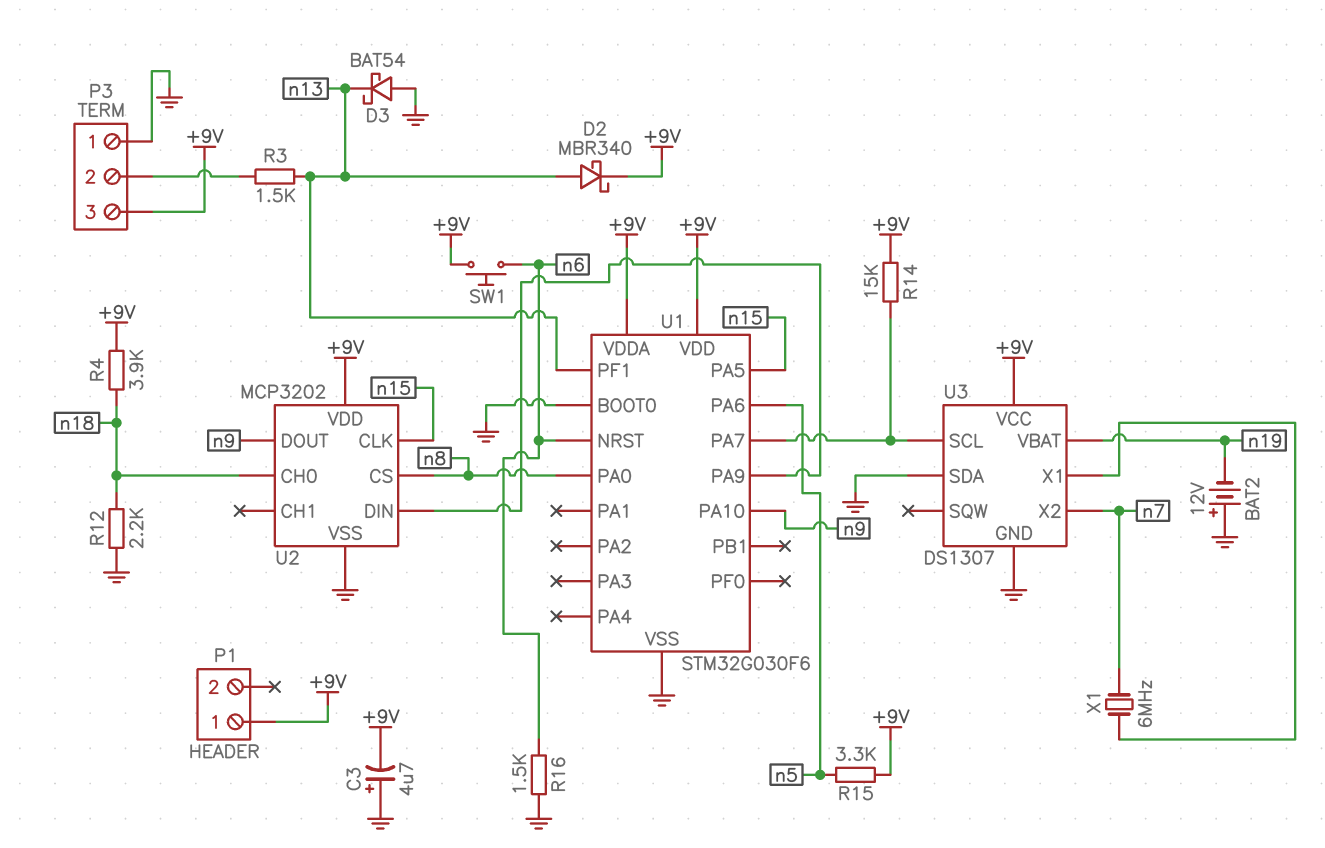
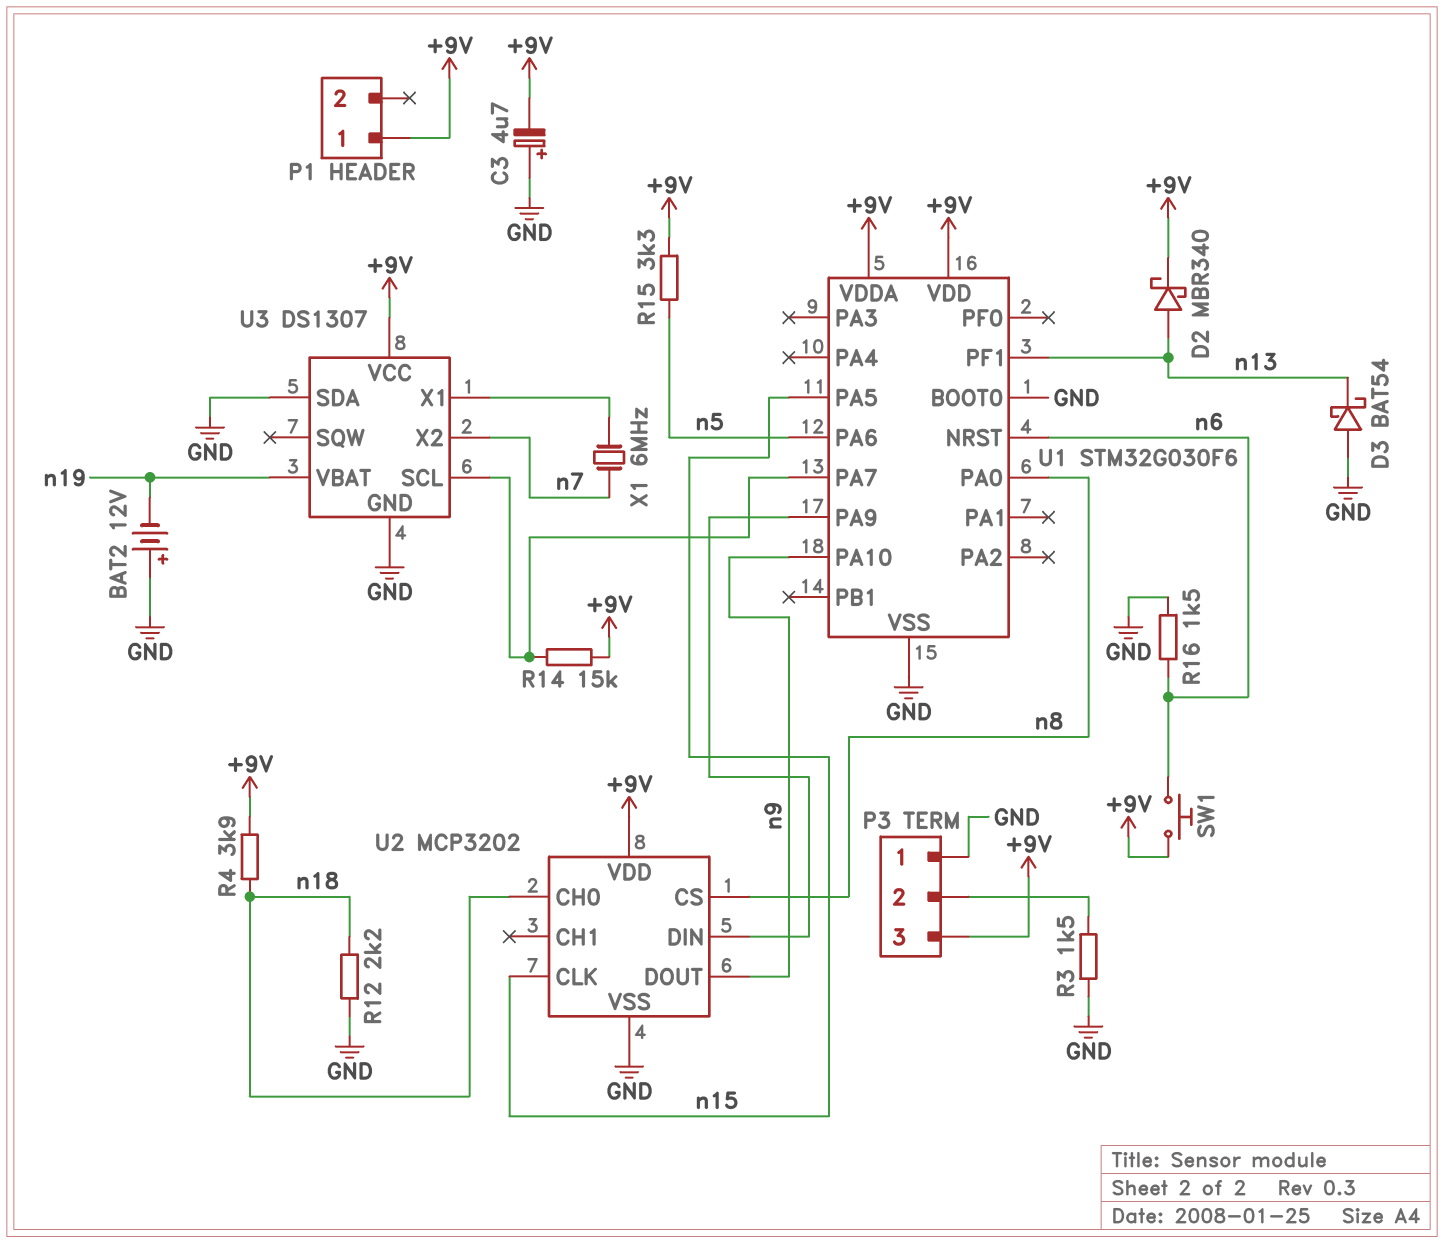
R3: 1.5k (P3/2, n13) -> 1.5k (GND, P3/2)

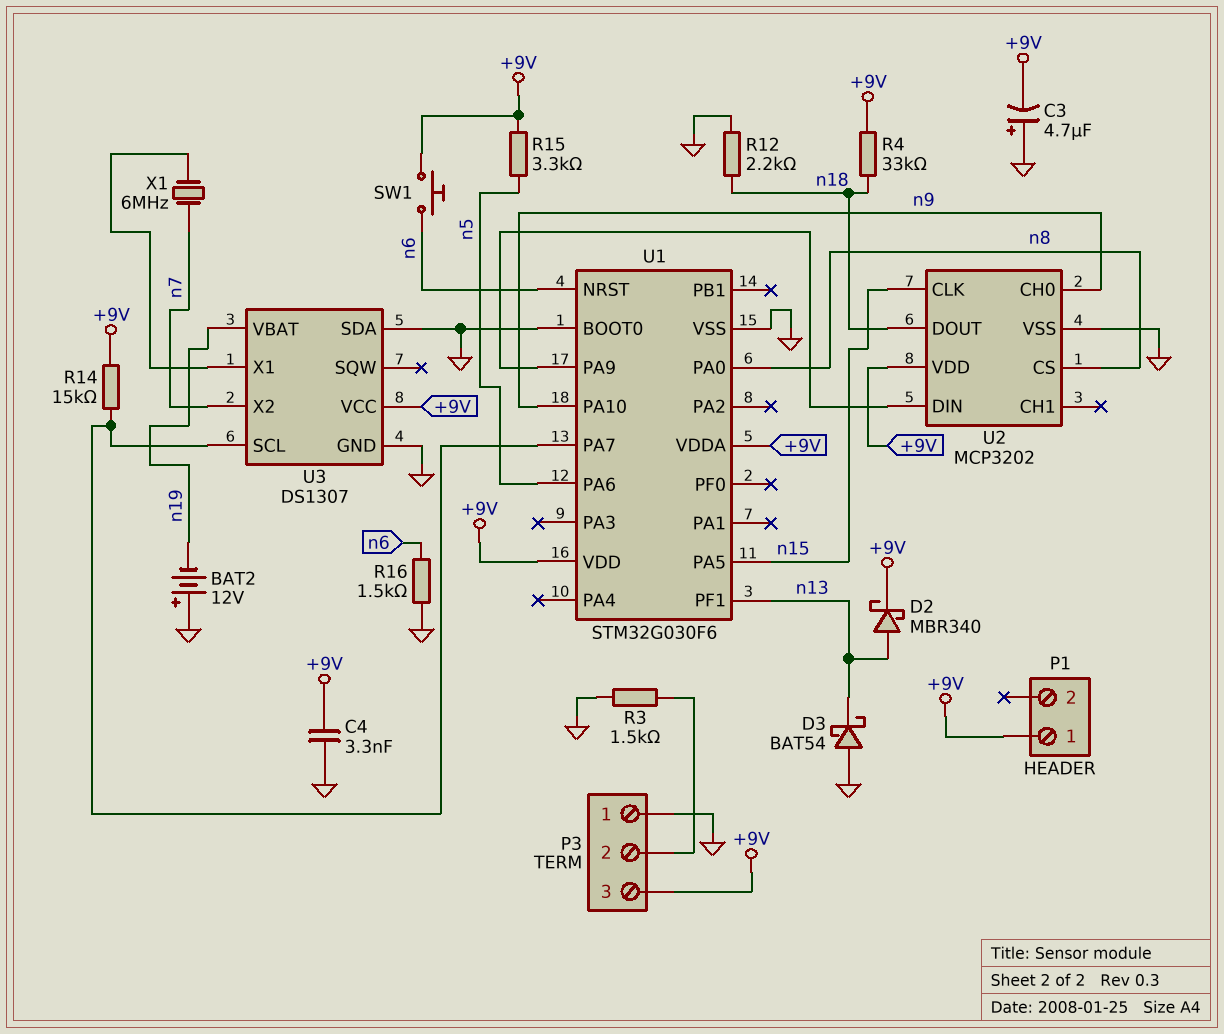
C4: none -> 3.3nF (+9V, GND)
R4: 3.9k (+9V, n18) -> 33k (+9V, n18)
U2 pin CH0: n18 -> n9
U2 pin DOUT: n9 -> n18

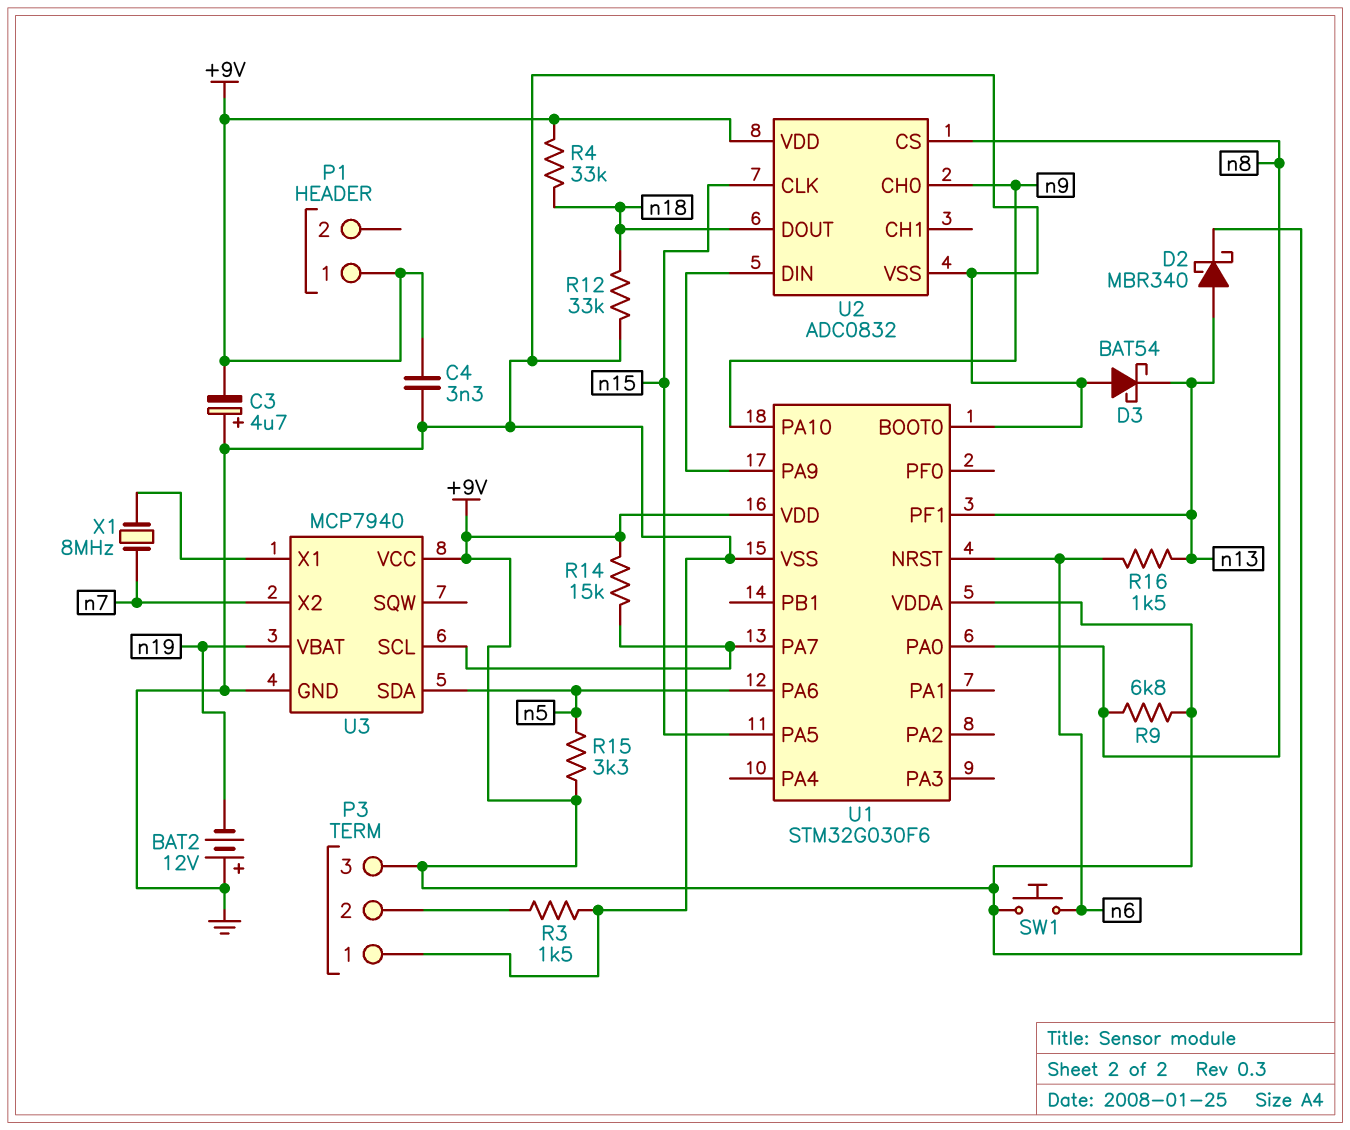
R9: none -> 6.8k (+9V, n8)
R12: 2.2k (GND, n18) -> 33k (GND, n18)
R16: 1.5k (GND, n6) -> 1.5k (n6, n13)
U2: MCP3202 -> ADC0832
U3: DS1307 -> MCP7940
U3 pin SDA: GND -> n5
X1: 6MHz (U3/X1, n7) -> 8MHz (U3/X1, n7)

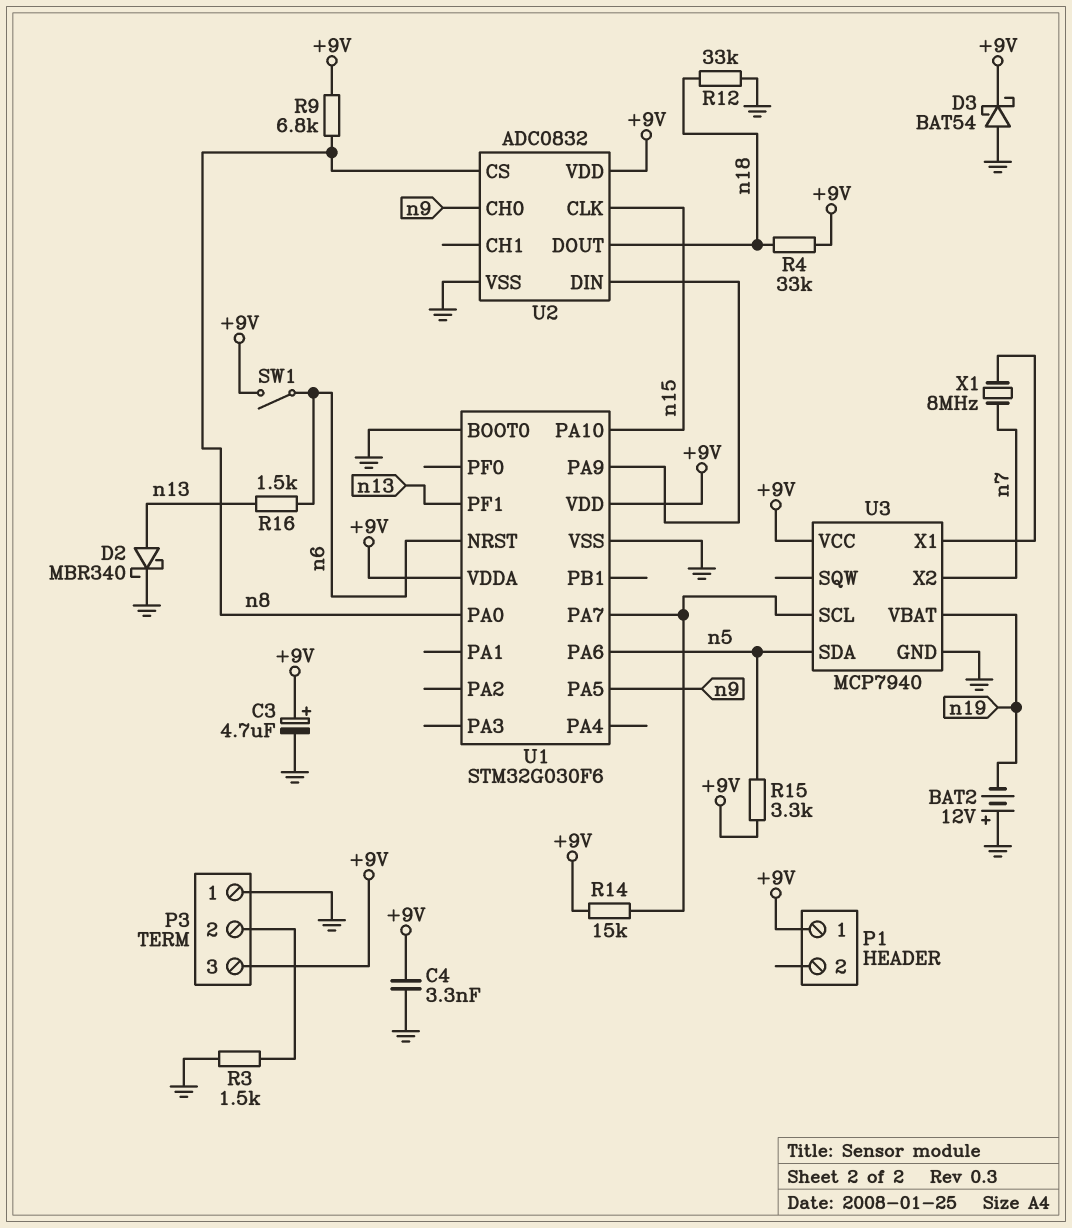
C3: 4.7uF (plus GND, minus +9V) -> 4.7uF (plus +9V, minus GND)
D2: schottky MBR340 (A n13, K +9V) -> schottky MBR340 (A n13, K GND)
D3: schottky BAT54 (A GND, K n13) -> schottky BAT54 (A GND, K +9V)
SW1: button (+9V, n6) -> switch (+9V, n6)
U1 pin PA5: n15 -> n9
U1 pin PA10: n9 -> n15

